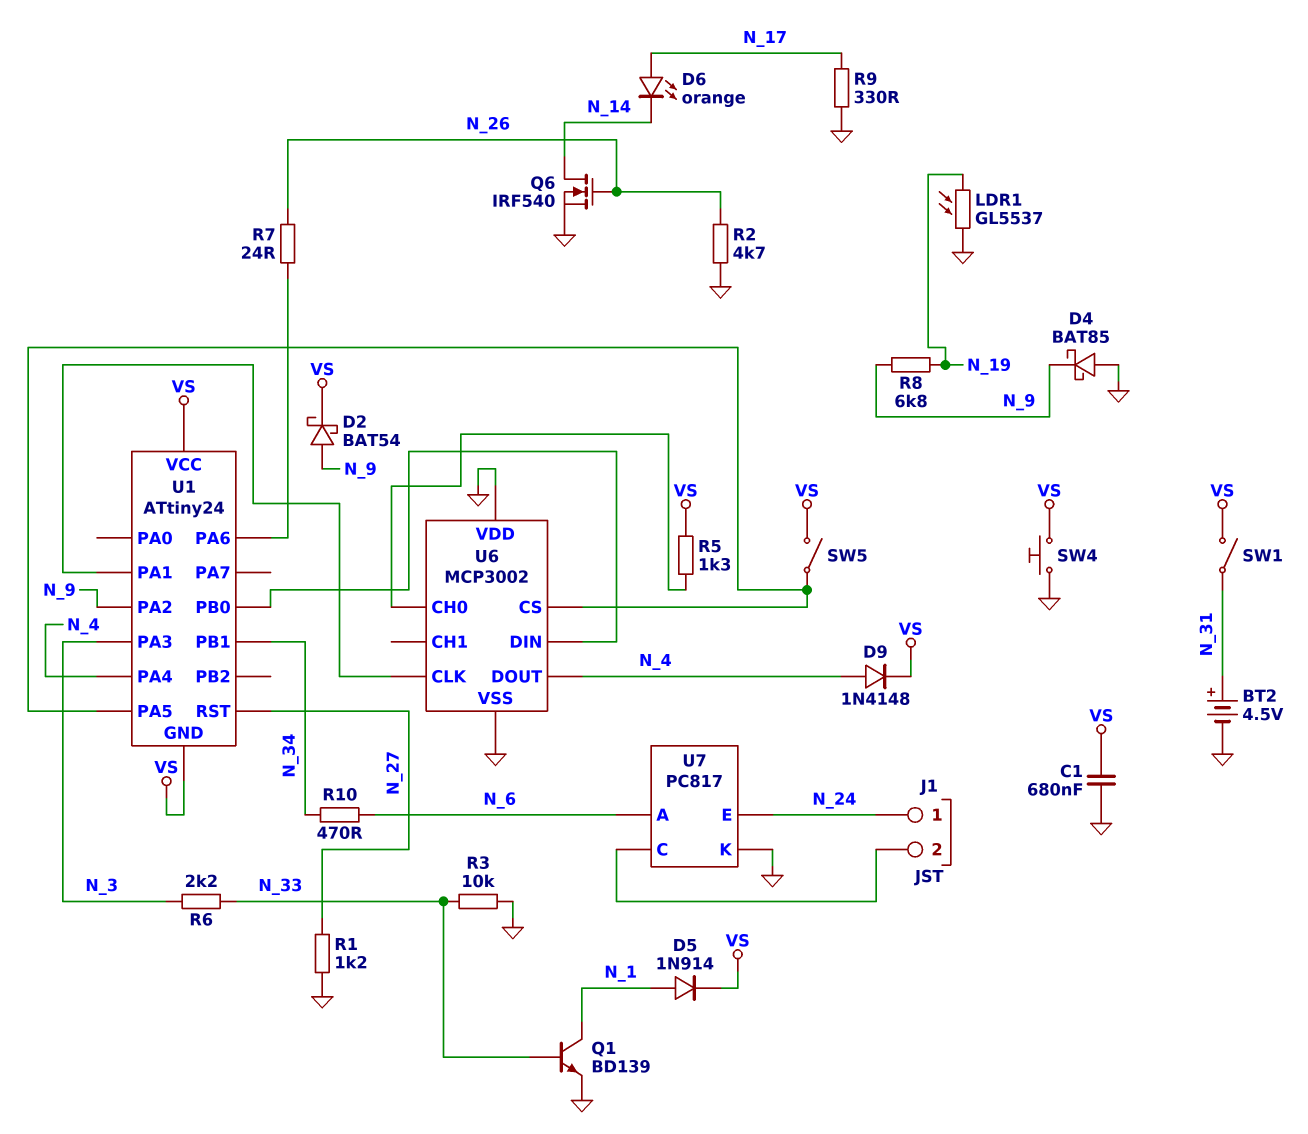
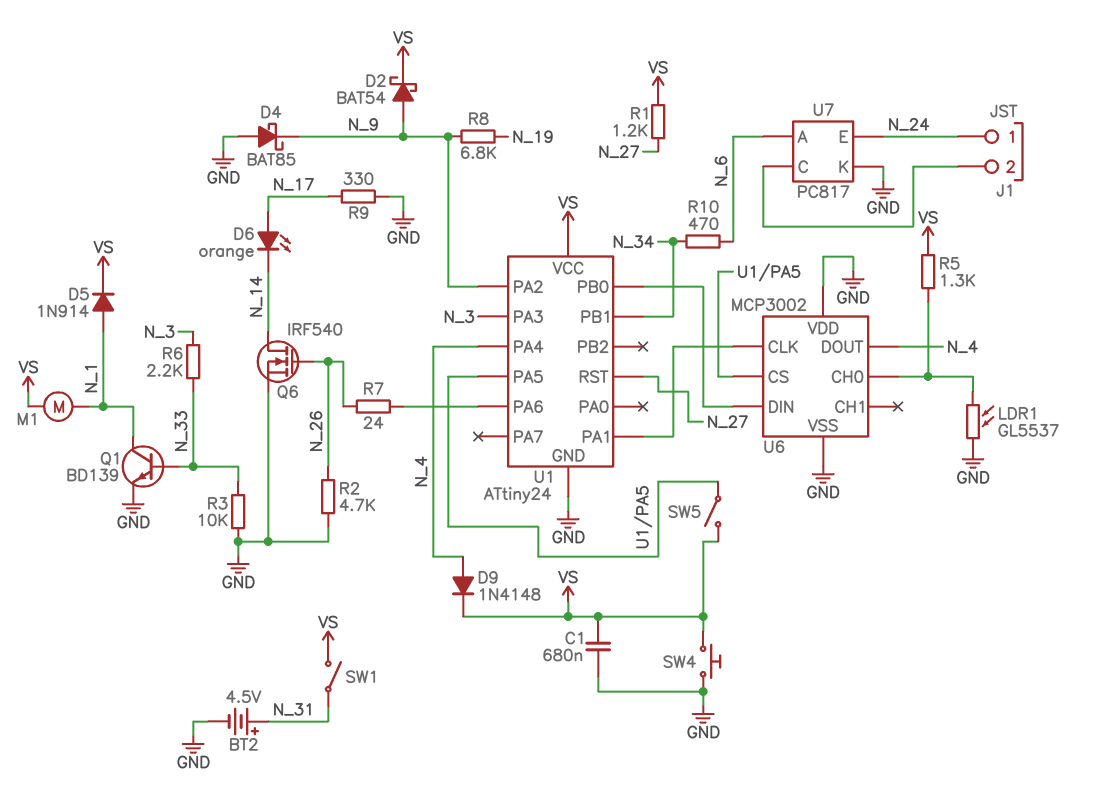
LDR1: GL5537 (GND, N_19) -> GL5537 (GND, U6/CH0)
M1: none -> motor (N_1, VS)
R1: 1.2k (GND, N_27) -> 1.2k (N_27, VS)
U1 pin GND: VS -> GND

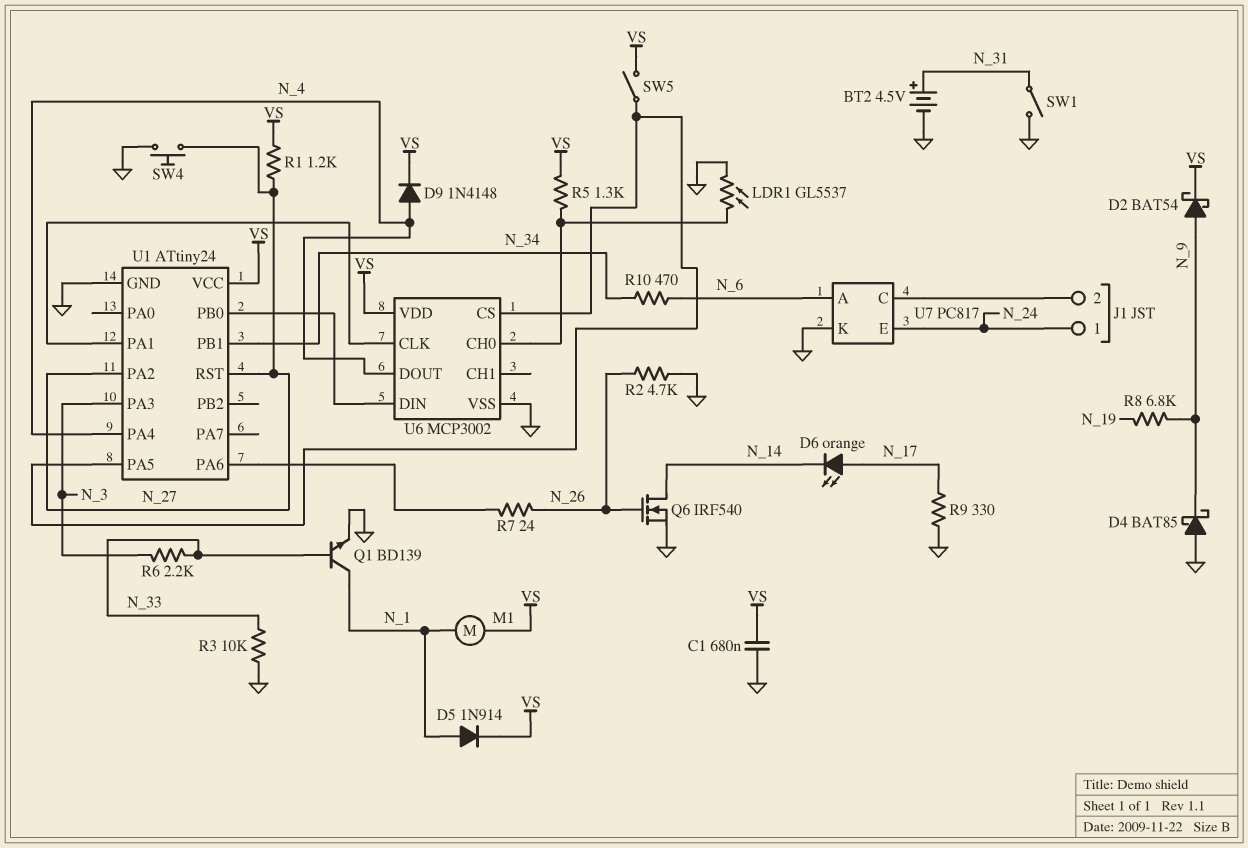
SW1: switch (N_31, VS) -> switch (GND, N_31)
SW4: button (GND, VS) -> button (GND, N_27)
U1 pin PA2: N_9 -> N_27
U6 pin VDD: GND -> VS

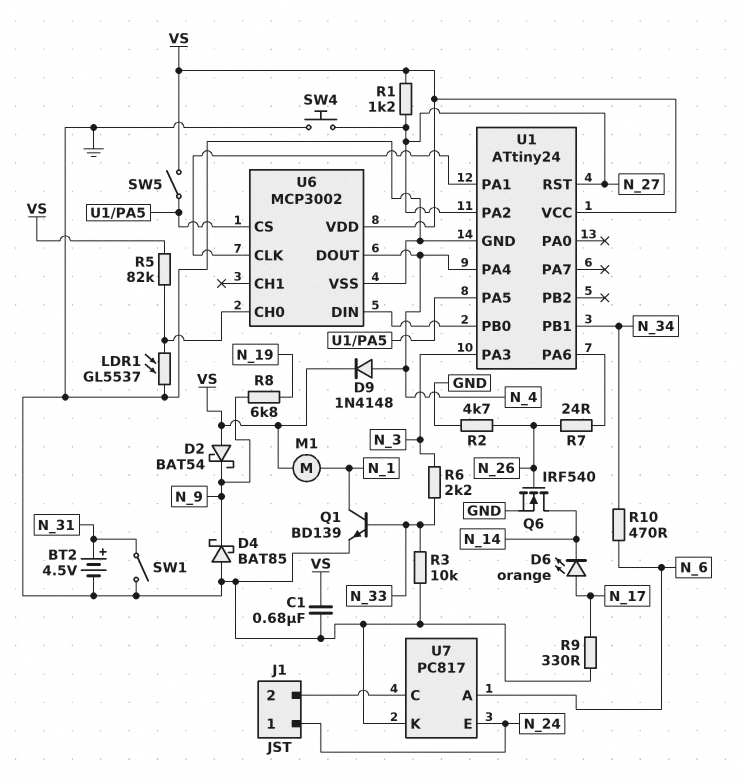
D2: schottky BAT54 (A N_9, K VS) -> schottky BAT54 (A VS, K N_9)
D5: diode 1N914 (A N_1, K VS) -> none
R5: 1.3k (U6/CH0, VS) -> 82k (U6/CH0, VS)

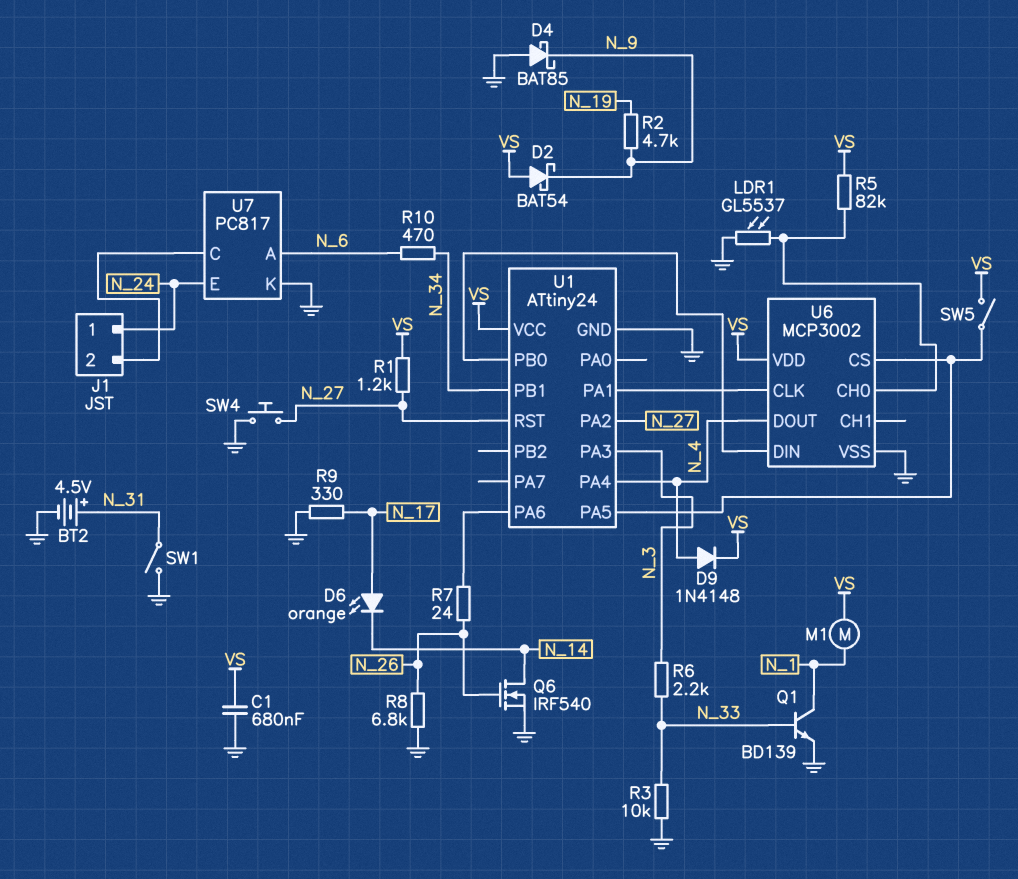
R2: 4.7k (GND, N_26) -> 4.7k (N_9, N_19)
R8: 6.8k (N_9, N_19) -> 6.8k (GND, N_26)

